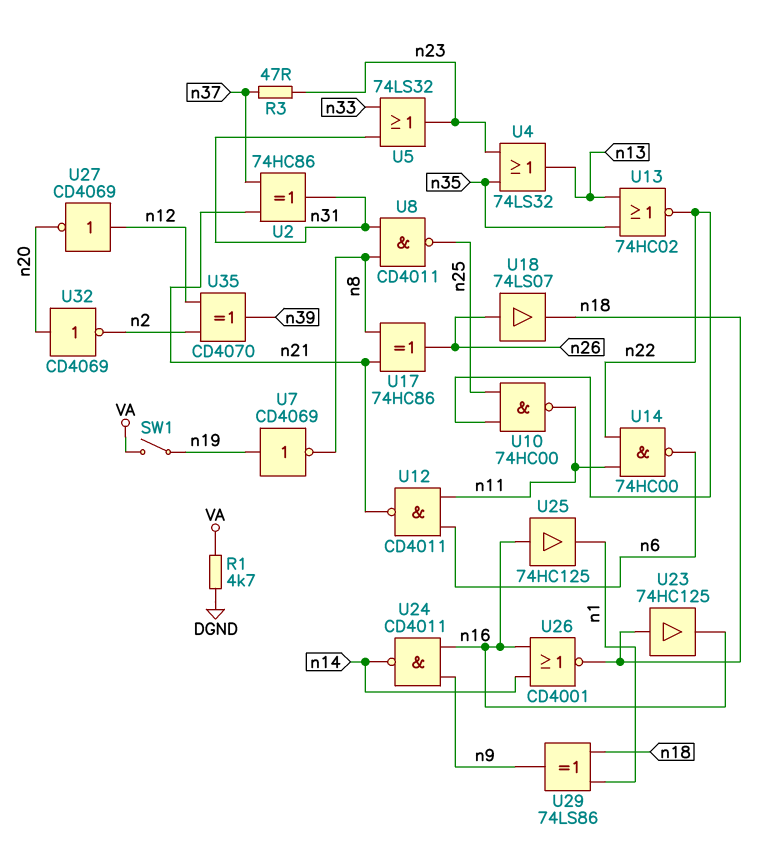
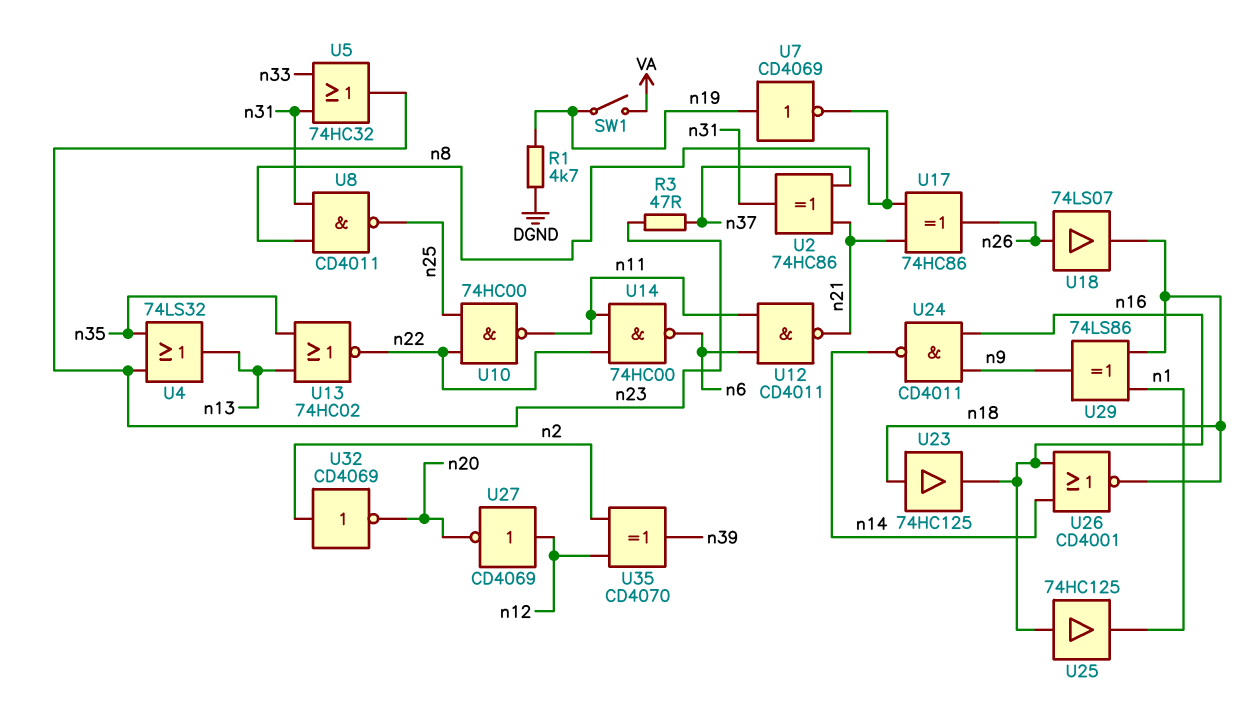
R1: 4.7k (DGND, VA) -> 4.7k (DGND, n19)
U5: OR 74LS32 (in n31, in n33, out n23) -> OR 74HC32 (in n31, in n33, out n23)
U32: NOT CD4069 (in n20, out n2) -> NOT CD4069 (in n2, out n20)

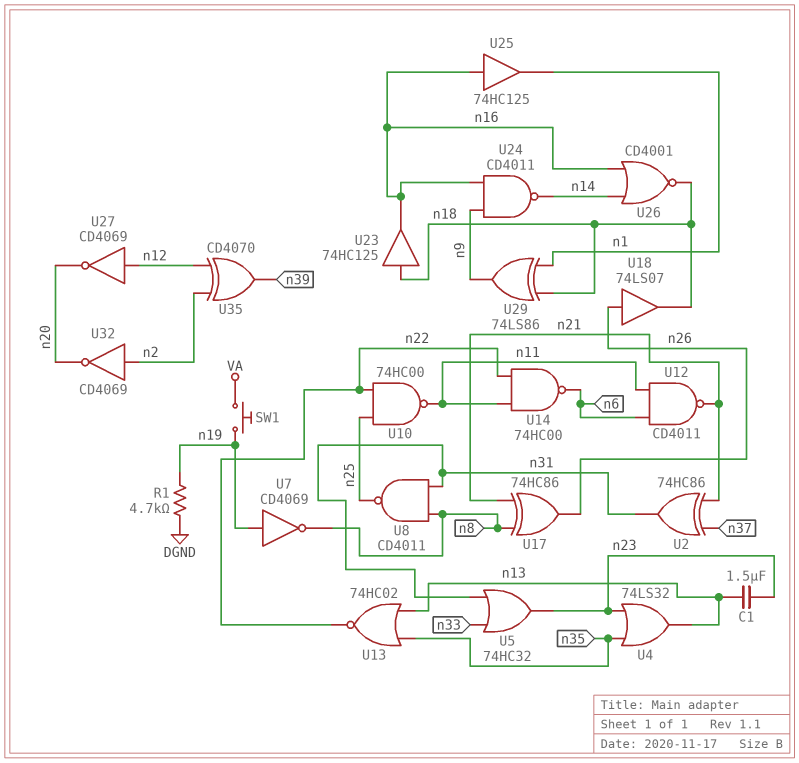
C1: none -> 1.5uF (n13, n23)
R3: 47 (n23, n37) -> none
SW1: switch (VA, n19) -> button (VA, n19)

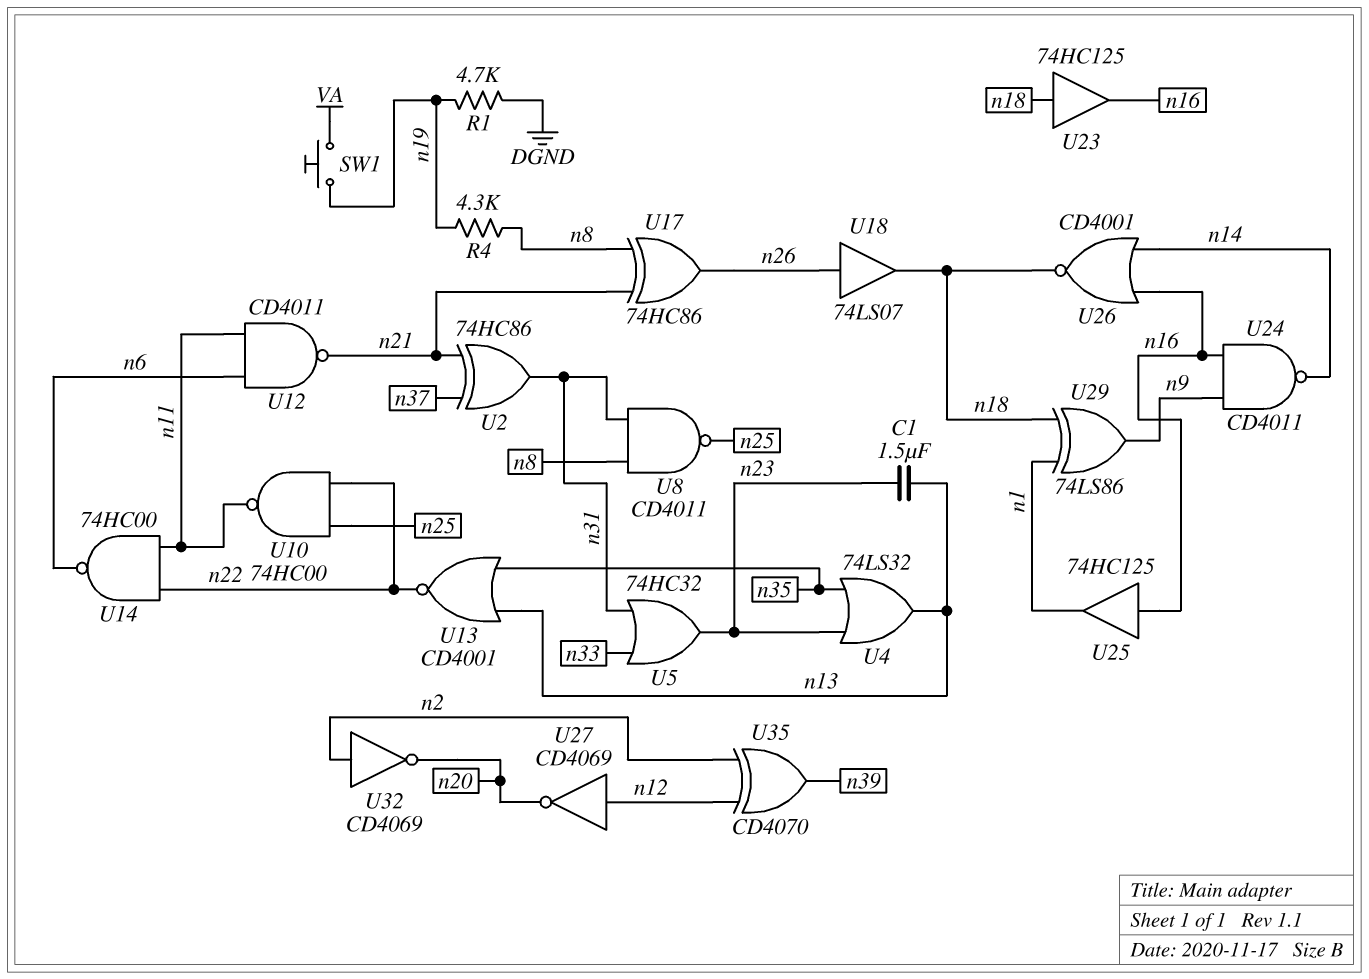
R4: none -> 4.3k (n8, n19)
U7: NOT CD4069 (in n19, out n8) -> none
U13: NOR 74HC02 (in n13, in n35, out n22) -> NOR CD4001 (in n13, in n35, out n22)

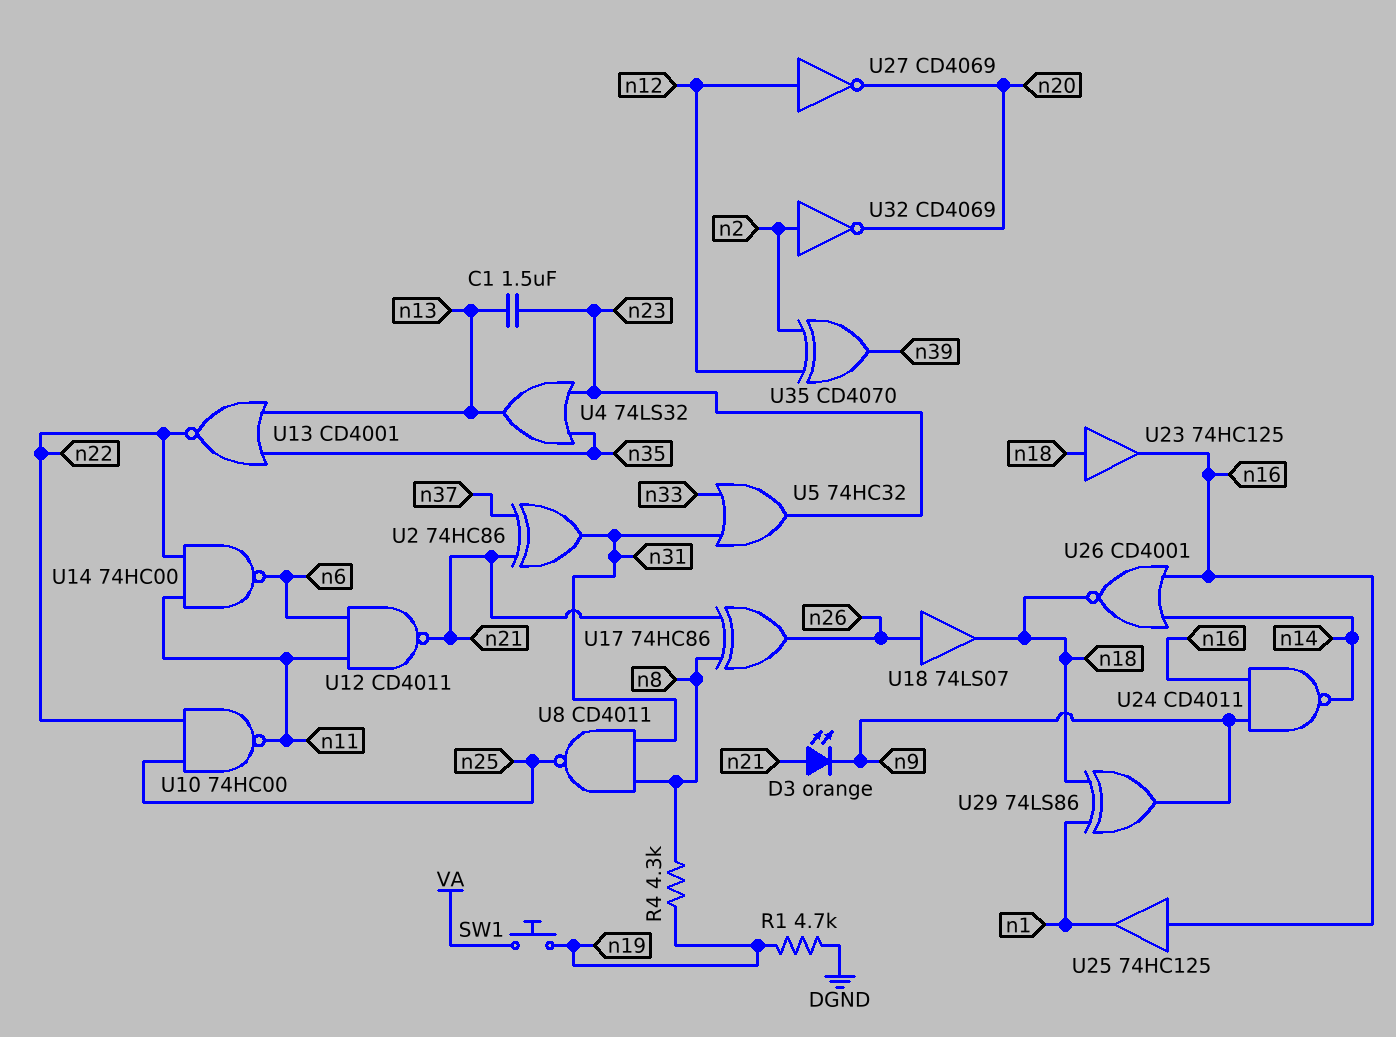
D3: none -> LED orange (A n21, K n9)

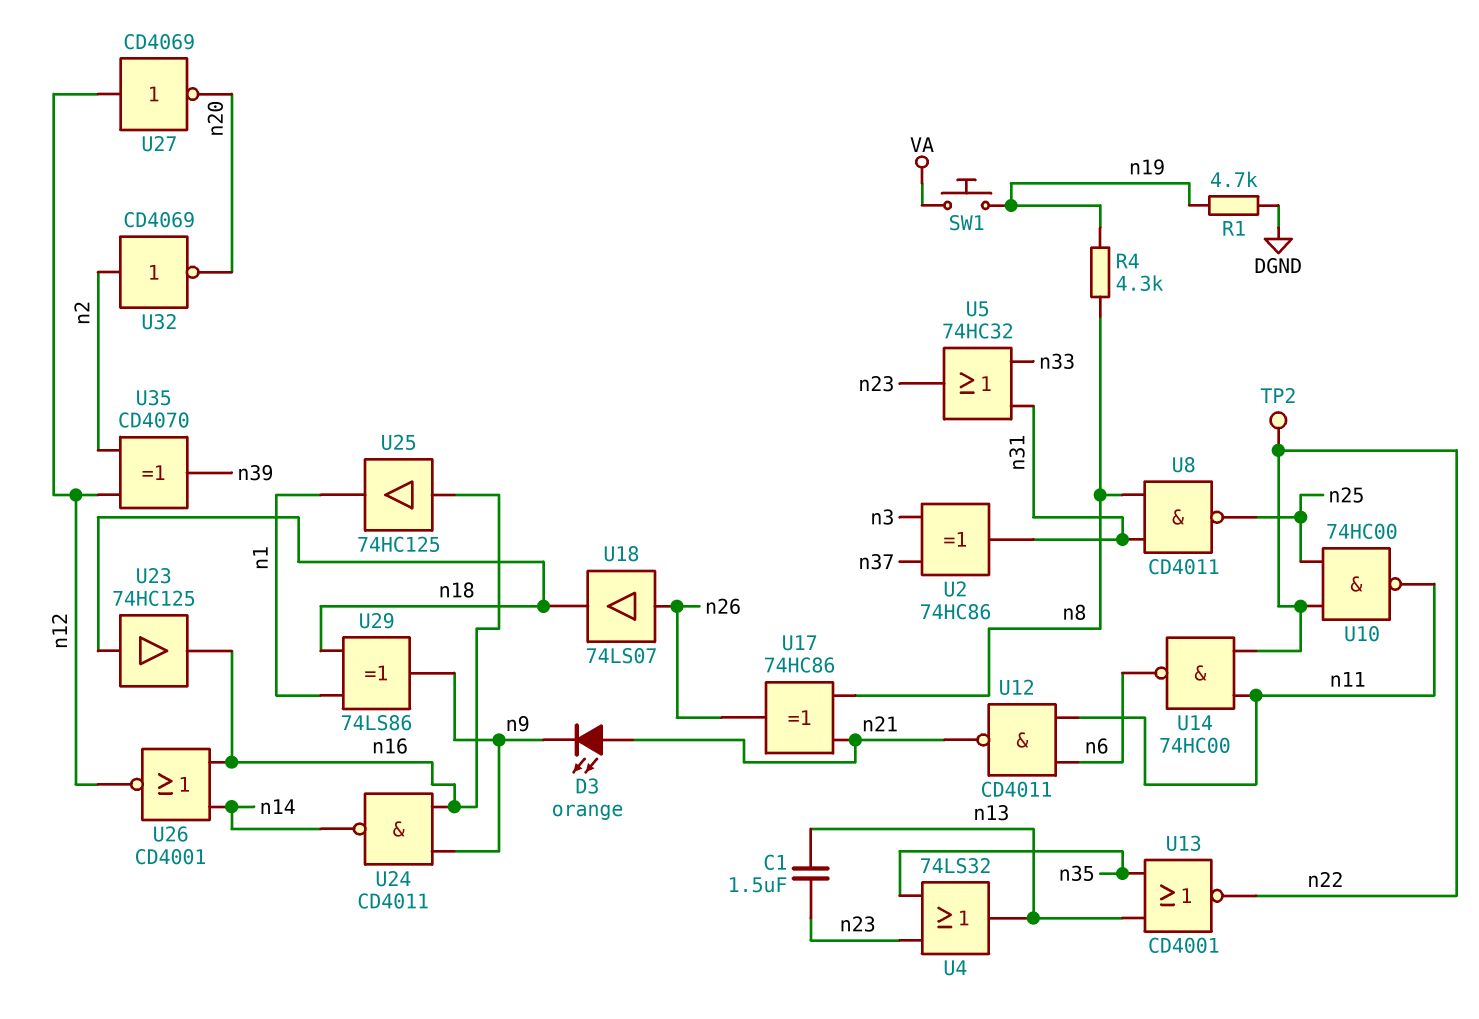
TP2: none -> test point (n22)
U2: XOR 74HC86 (in n21, in n37, out n31) -> XOR 74HC86 (in n3, in n37, out n31)
U26: NOR CD4001 (in n14, in n16, out n18) -> NOR CD4001 (in n14, in n16, out n12)

